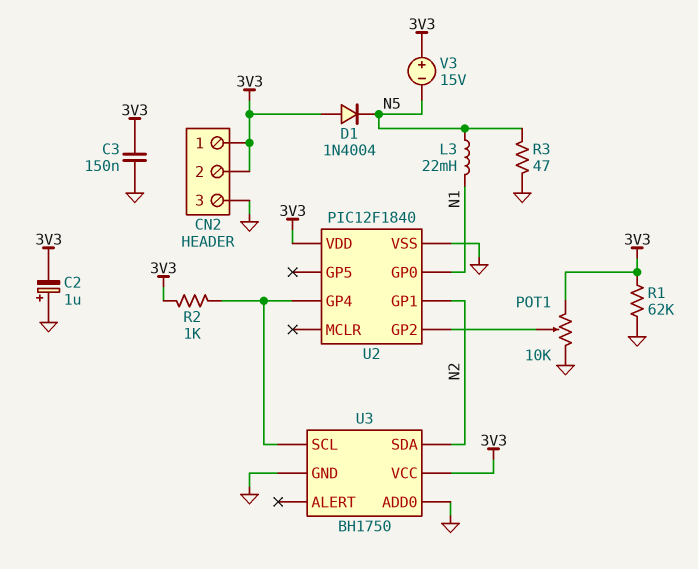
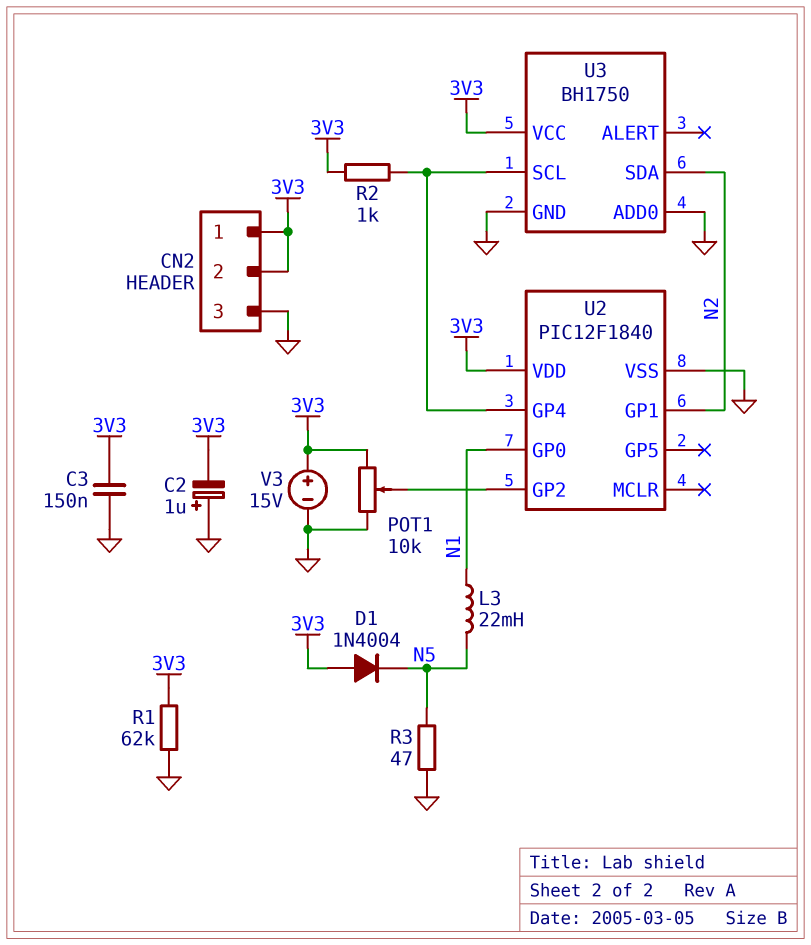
V3: 15V (plus 3V3, minus N5) -> 15V (plus 3V3, minus GND)

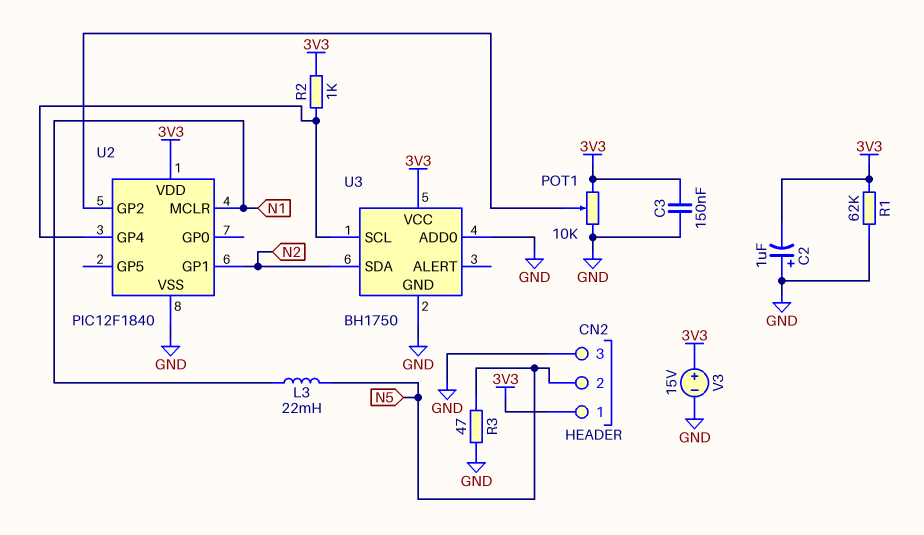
CN2 pin 2: 3V3 -> N5
D1: diode 1N4004 (A 3V3, K N5) -> none
U2 pin GP0: N1 -> none
U2 pin MCLR: none -> N1

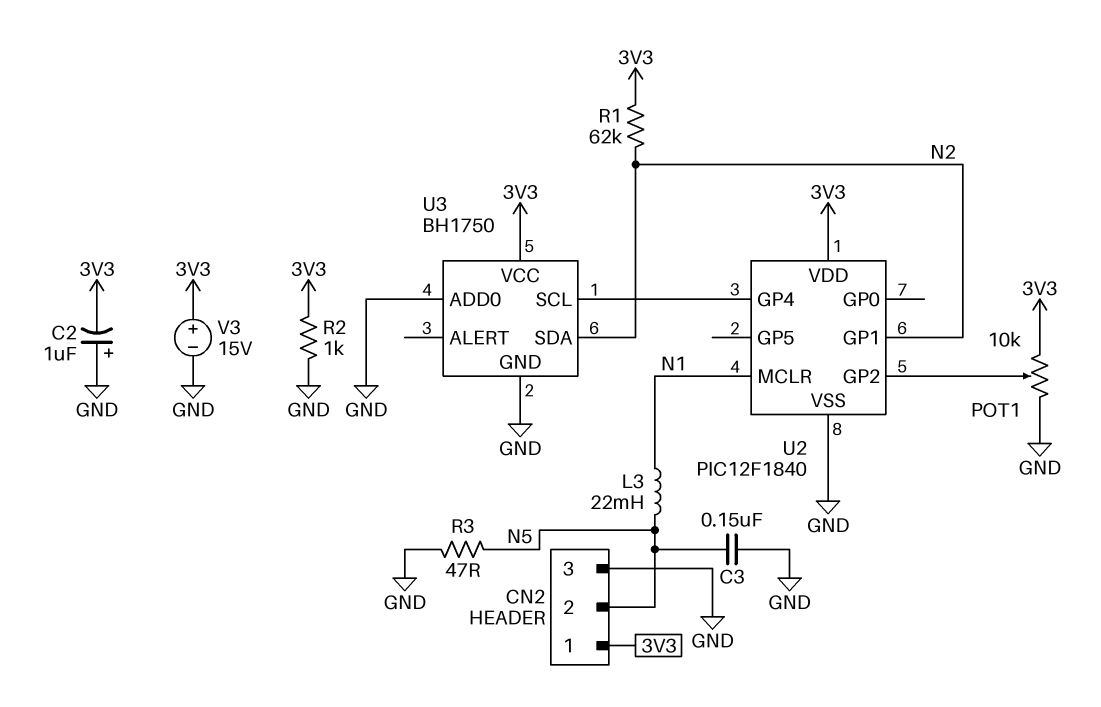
C3: 150nF (3V3, GND) -> 150nF (GND, N5)
R1: 62k (3V3, GND) -> 62k (3V3, N2)
R2: 1k (3V3, U2/GP4) -> 1k (3V3, GND)

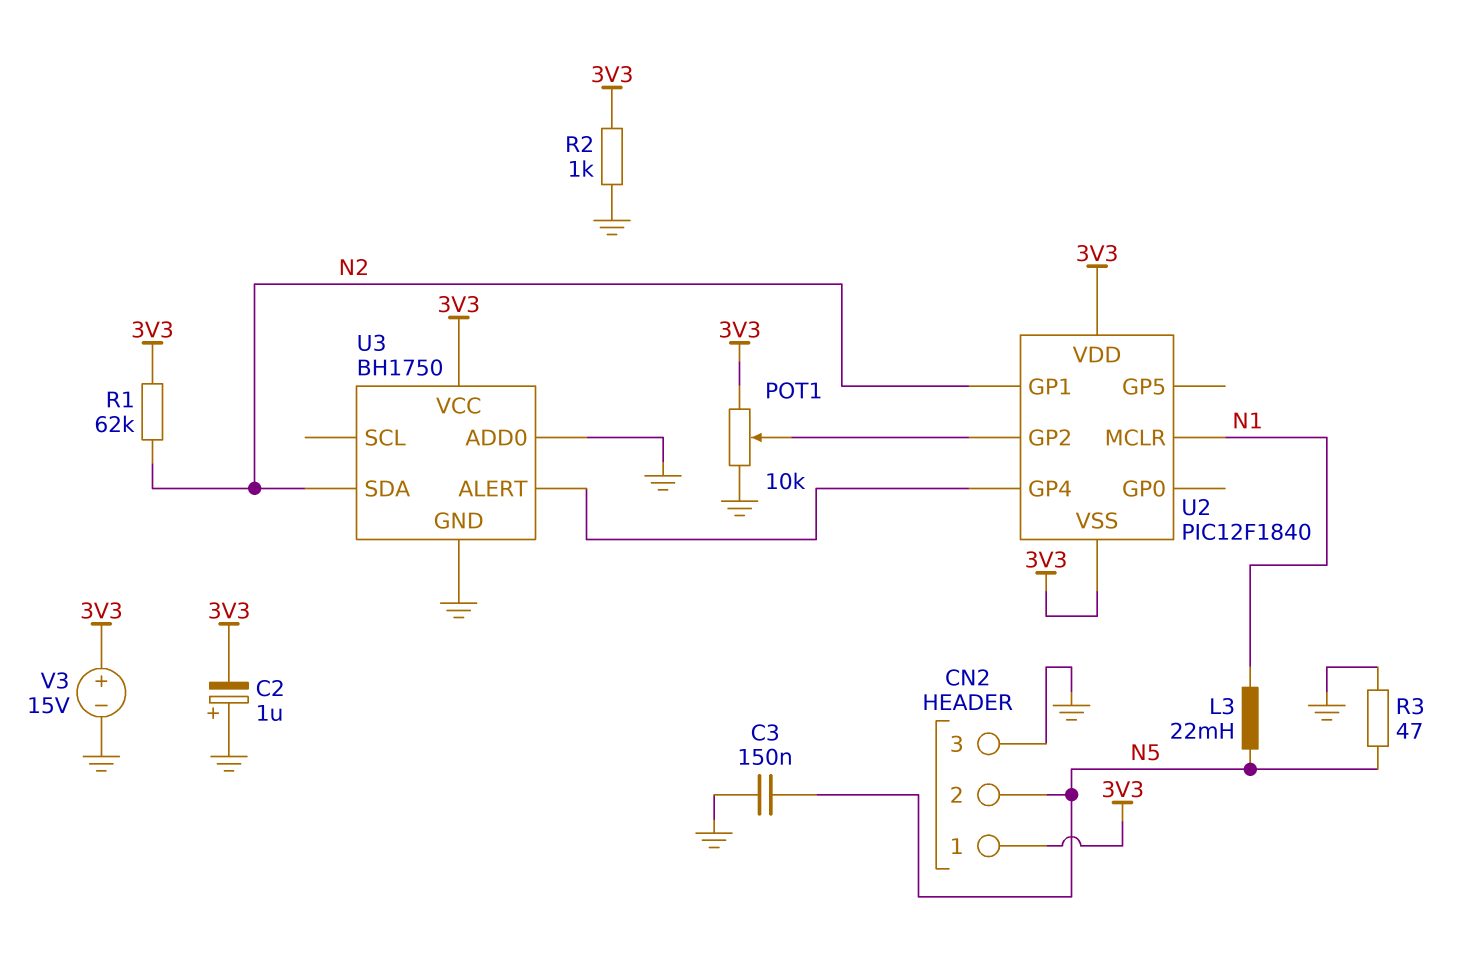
U2 pin VSS: GND -> 3V3
U3 pin ALERT: none -> U2/GP4
U3 pin SCL: U2/GP4 -> none

